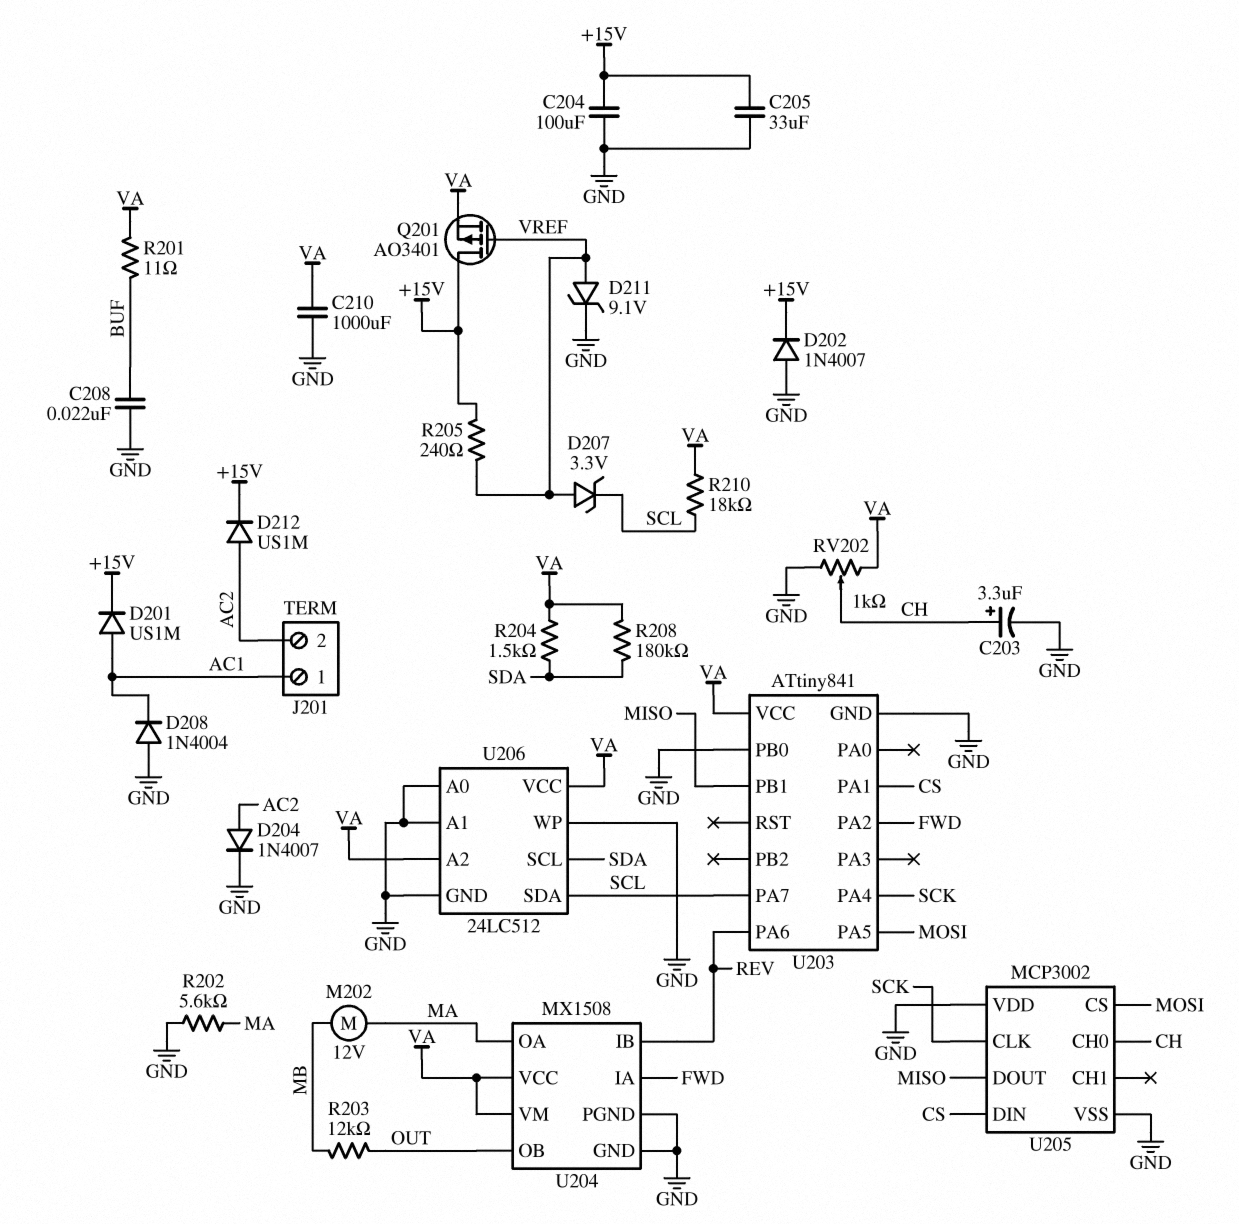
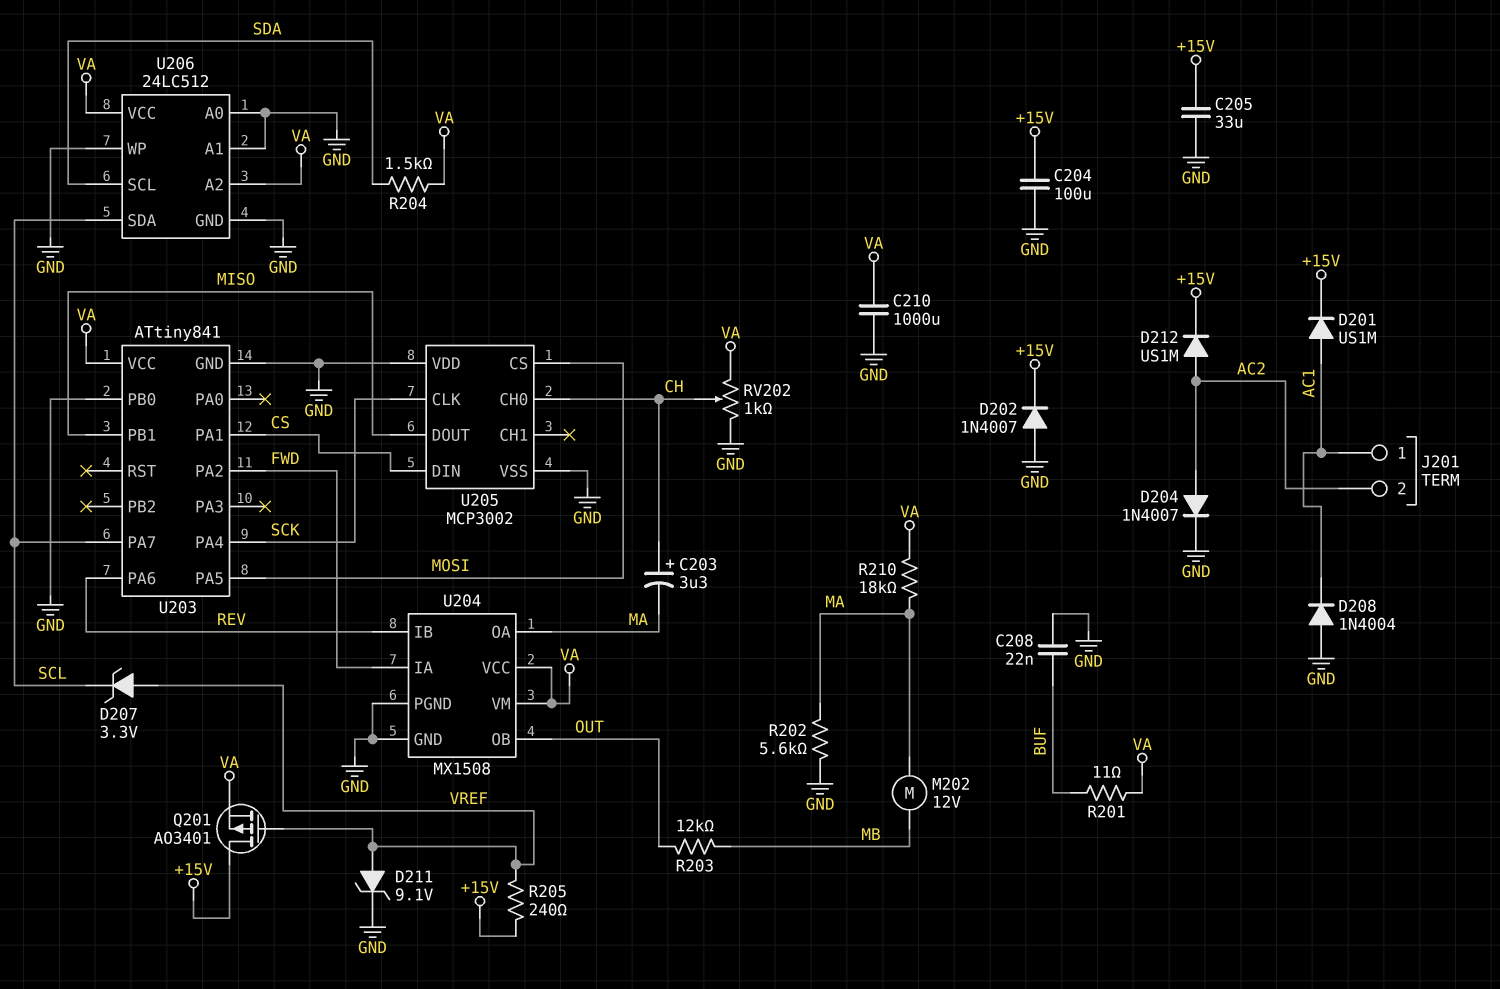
C203: 3.3uF (plus CH, minus GND) -> 3.3uF (plus CH, minus MA)
R208: 180k (SDA, VA) -> none
R210: 18k (SCL, VA) -> 18k (MA, VA)

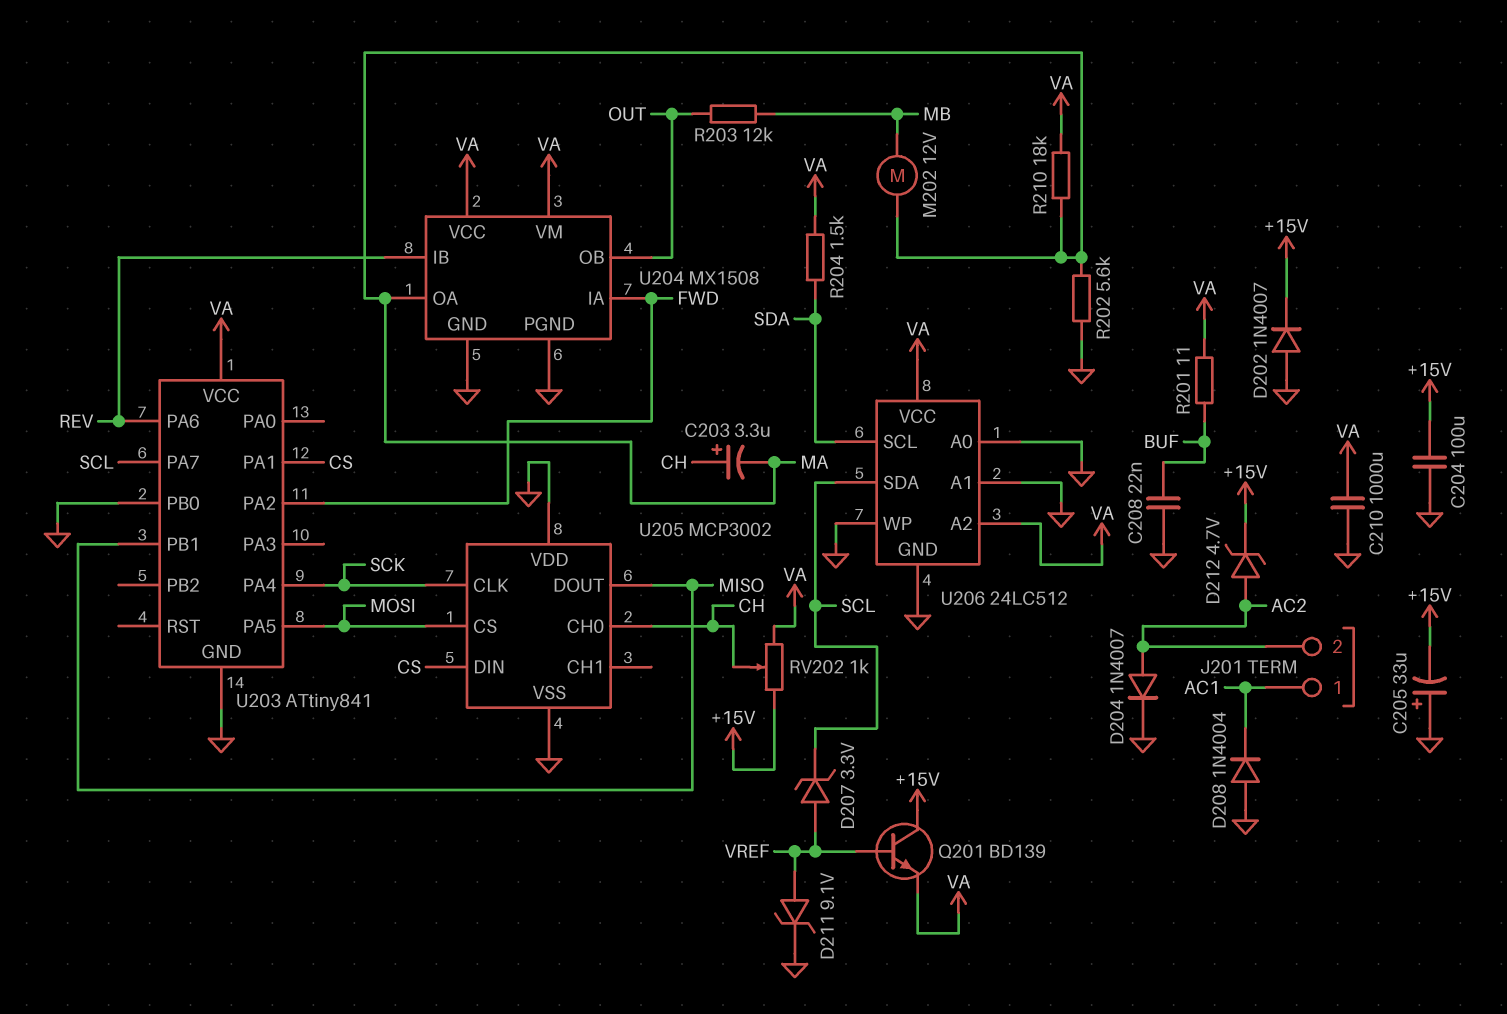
C205: 33uF (+15V, GND) -> 33uF (plus GND, minus +15V)
D201: diode US1M (A AC1, K +15V) -> none
D212: diode US1M (A AC2, K +15V) -> zener 4.7V (A AC2, K +15V)
Q201: PMOS AO3401 (G VREF, D +15V, S VA) -> NPN BD139 (B VREF, C +15V, E VA)
R205: 240 (+15V, VREF) -> none
RV202: 1k (GND, VA, wiper CH) -> 1k (+15V, VA, wiper CH)

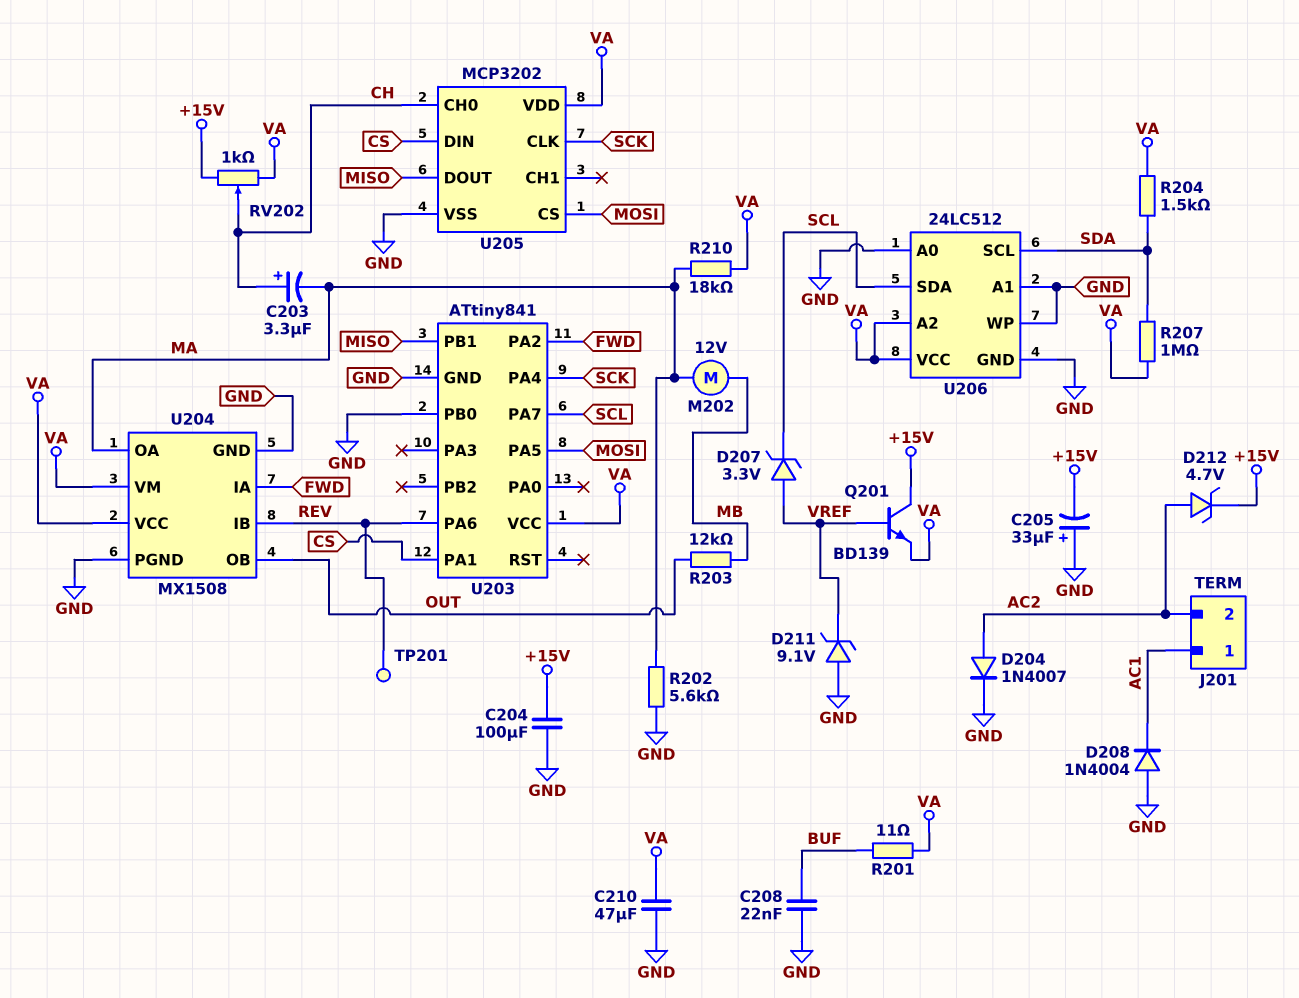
C210: 1000uF (GND, VA) -> 47uF (GND, VA)
D202: diode 1N4007 (A GND, K +15V) -> none
D211: zener 9.1V (A VREF, K GND) -> zener 9.1V (A GND, K VREF)
R207: none -> 1M (SDA, VA)
TP201: none -> test point (REV)
U205: MCP3002 -> MCP3202
U205 pin VDD: GND -> VA

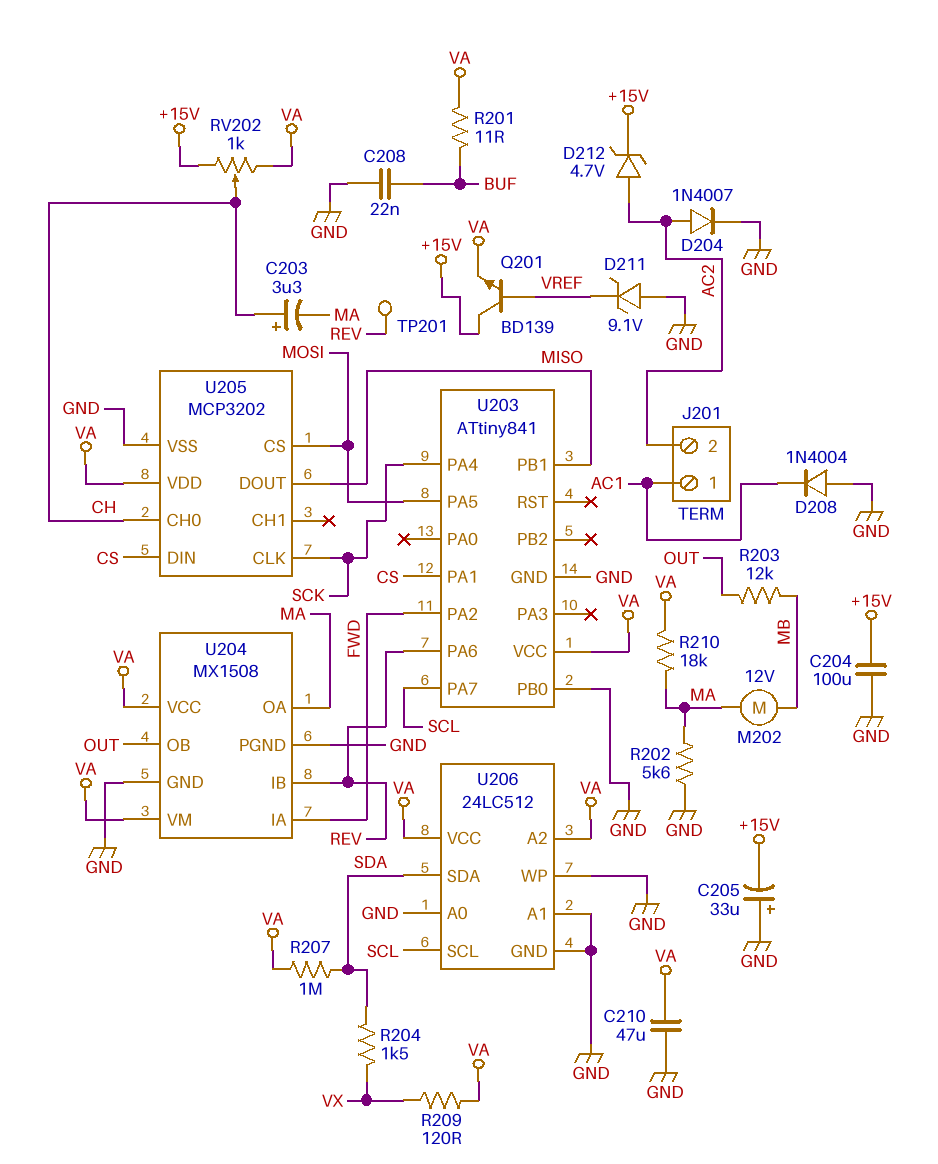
D207: zener 3.3V (A VREF, K SCL) -> none
R204: 1.5k (SDA, VA) -> 1.5k (SDA, VX)
R209: none -> 120 (VA, VX)
U206 pin SCL: SDA -> SCL
U206 pin SDA: SCL -> SDA

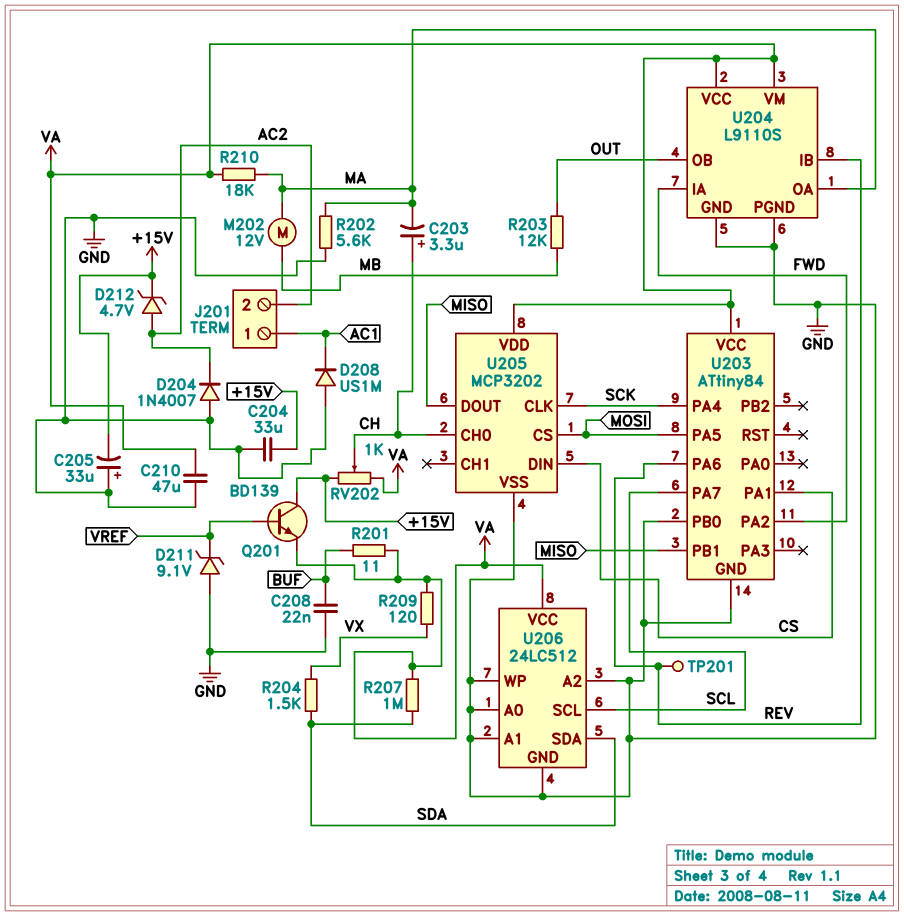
C204: 100uF (+15V, GND) -> 33uF (+15V, GND)
D204: diode 1N4007 (A AC2, K GND) -> diode 1N4007 (A GND, K AC2)
D208: diode 1N4004 (A GND, K AC1) -> diode US1M (A GND, K AC1)
U203: ATtiny841 -> ATtiny84
U204: MX1508 -> L9110S
U206 pin A2: VA -> GND

